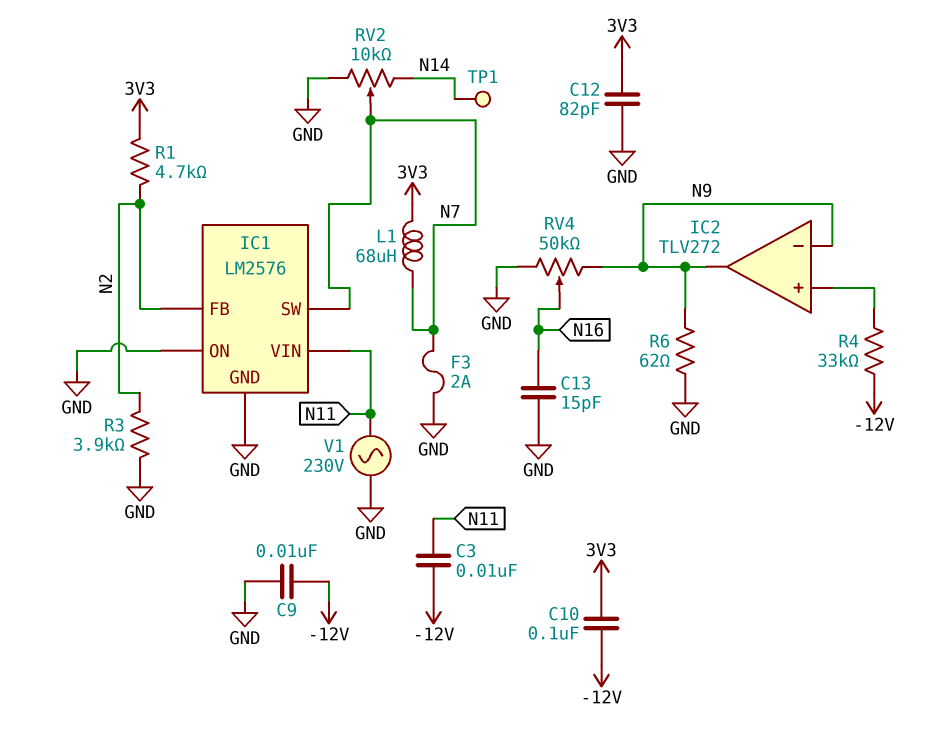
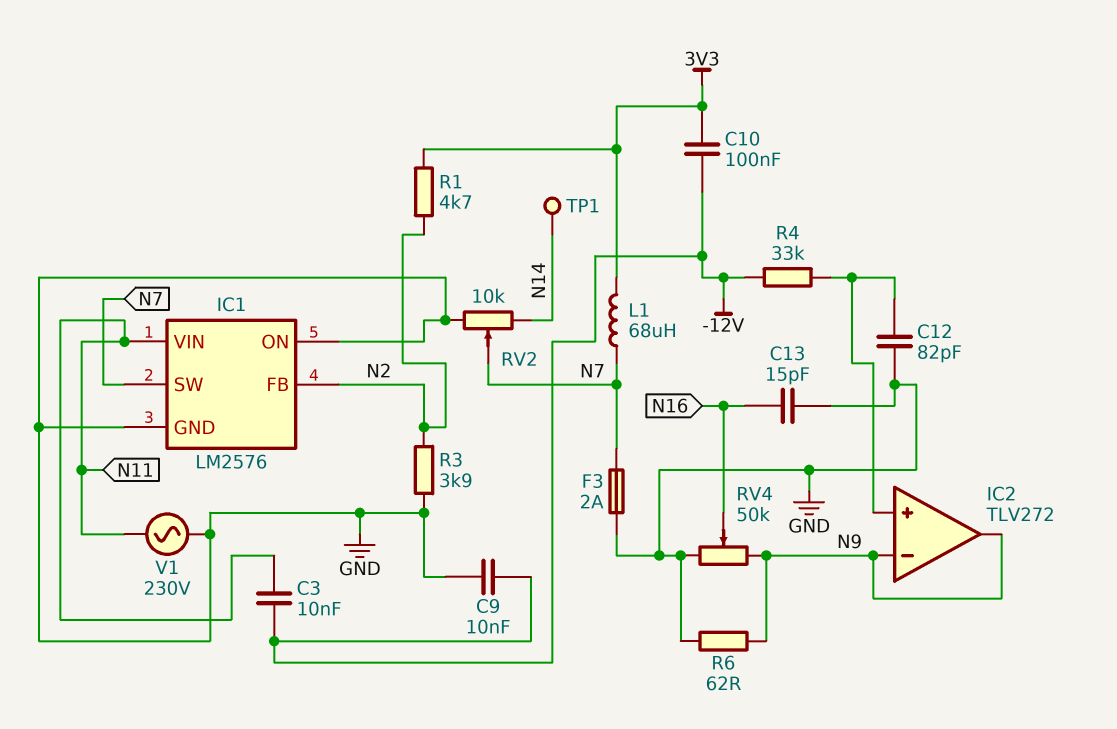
C12: 82pF (3V3, GND) -> 82pF (GND, IC2/in+)

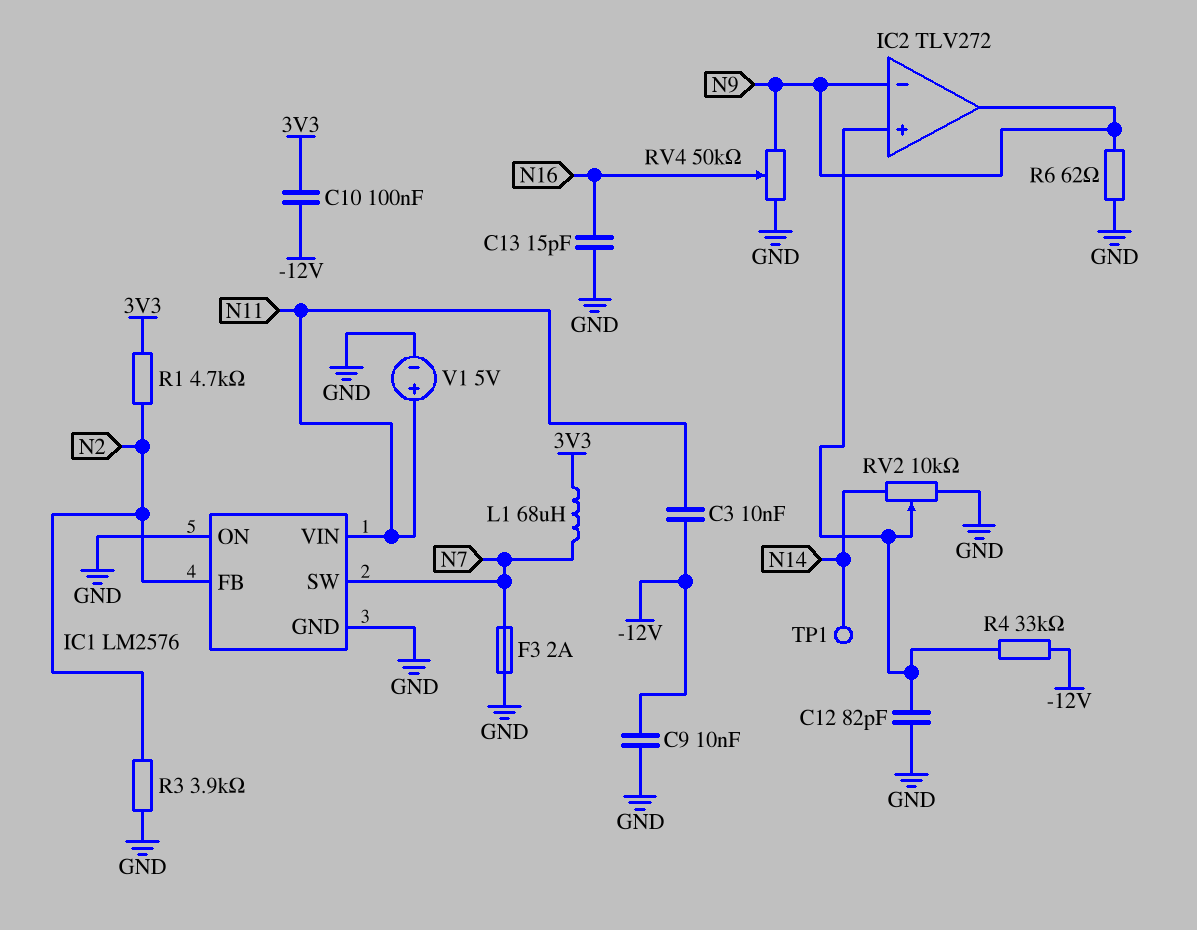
RV2: 10k (GND, N14, wiper N7) -> 10k (GND, N14, wiper IC2/in+)
V1: AC 230V (GND, N11) -> 5V (plus N11, minus GND)

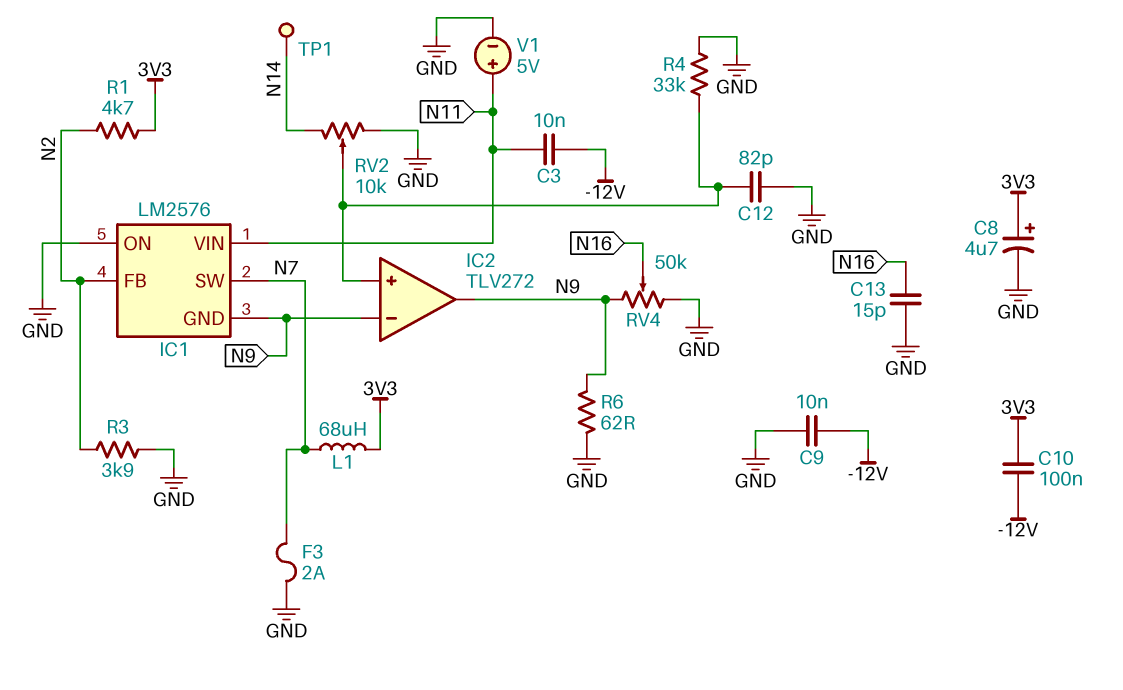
C8: none -> 4.7uF (plus 3V3, minus GND)
IC1 pin GND: GND -> N9
R4: 33k (-12V, IC2/in+) -> 33k (GND, IC2/in+)

